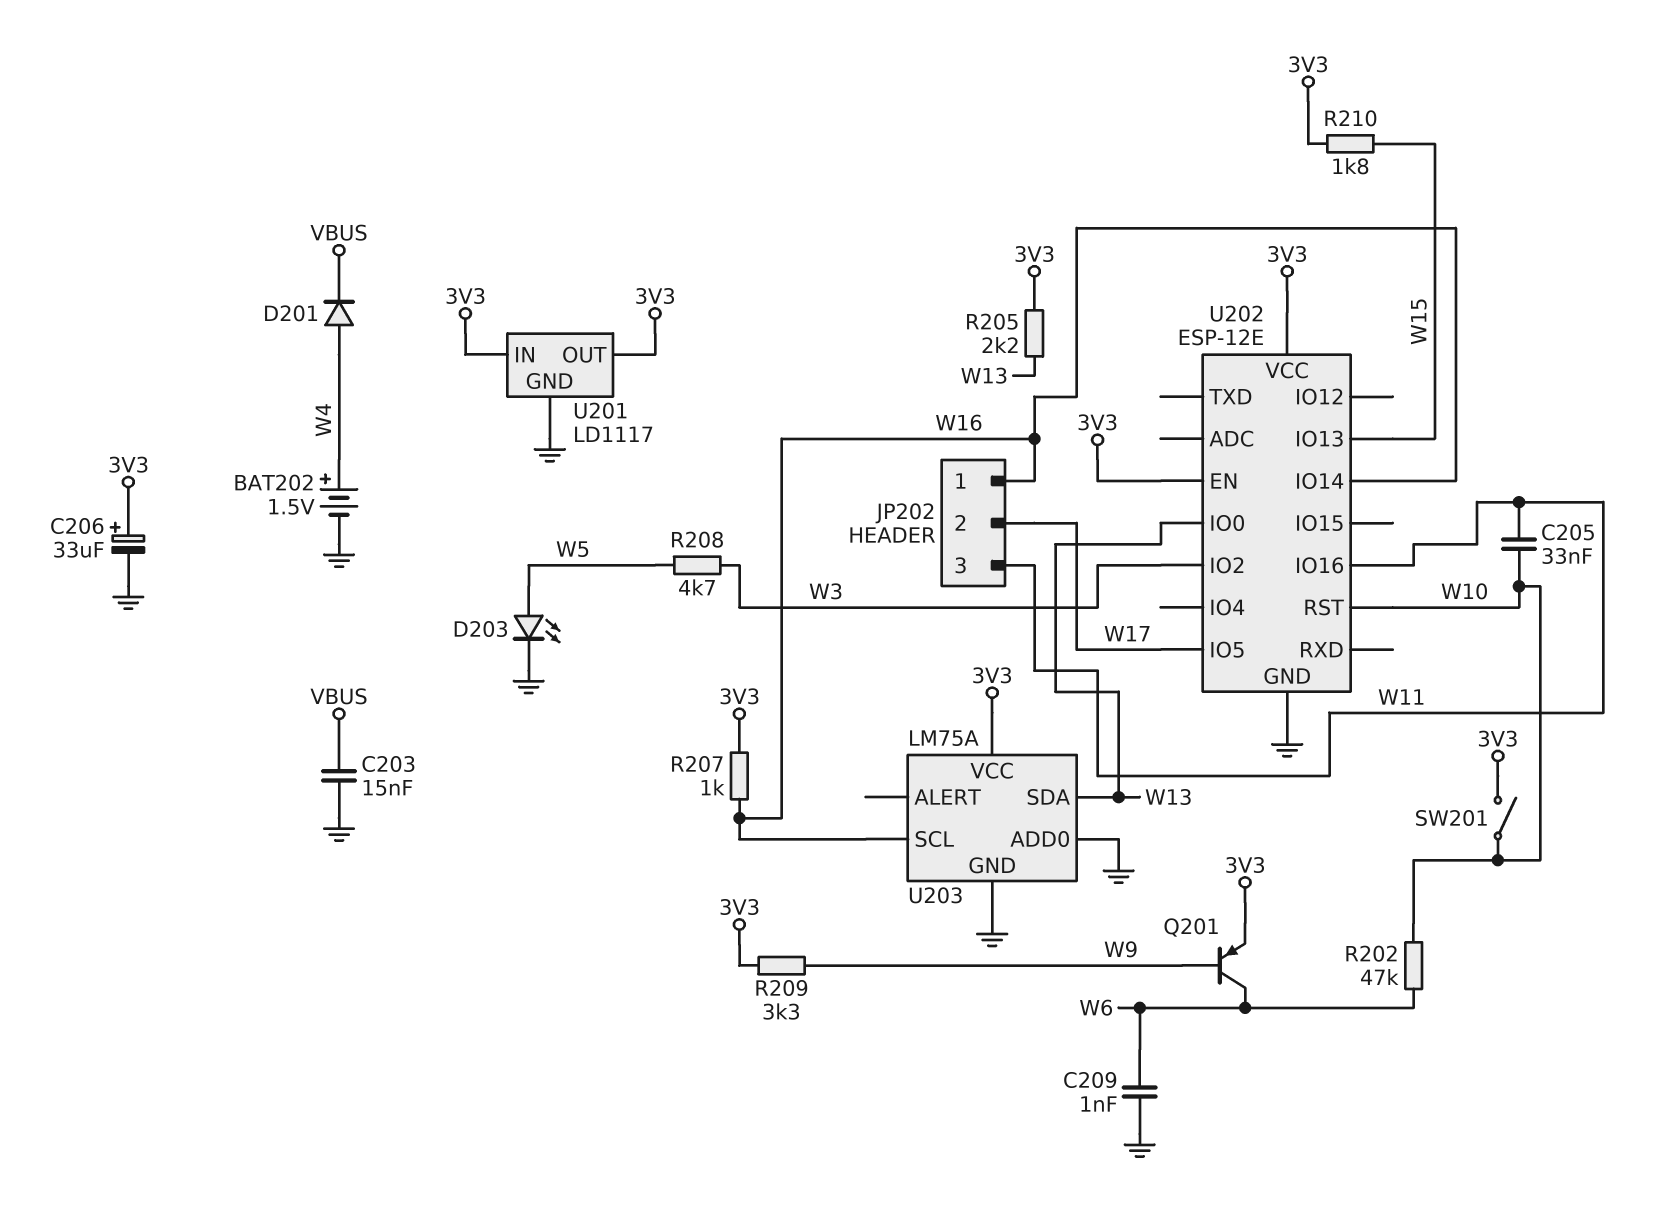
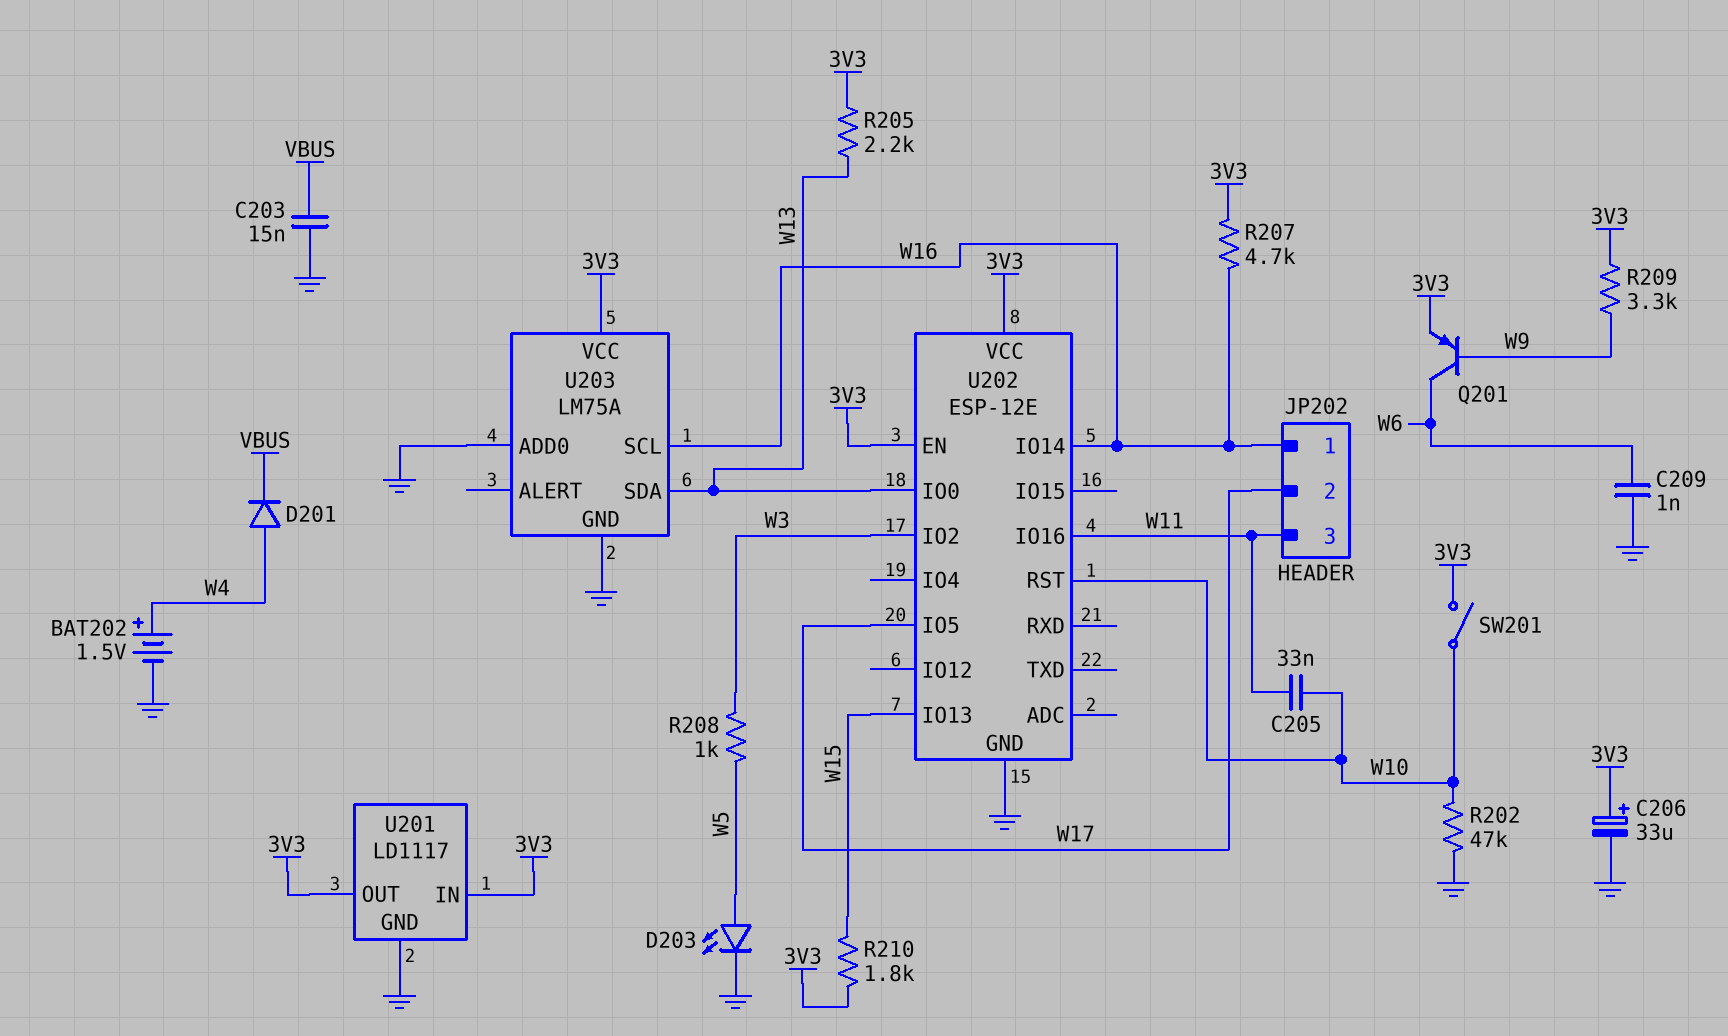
R202: 47k (W6, W10) -> 47k (GND, W10)
R207: 1k (3V3, W16) -> 4.7k (3V3, W16)
R208: 4.7k (W3, W5) -> 1k (W3, W5)

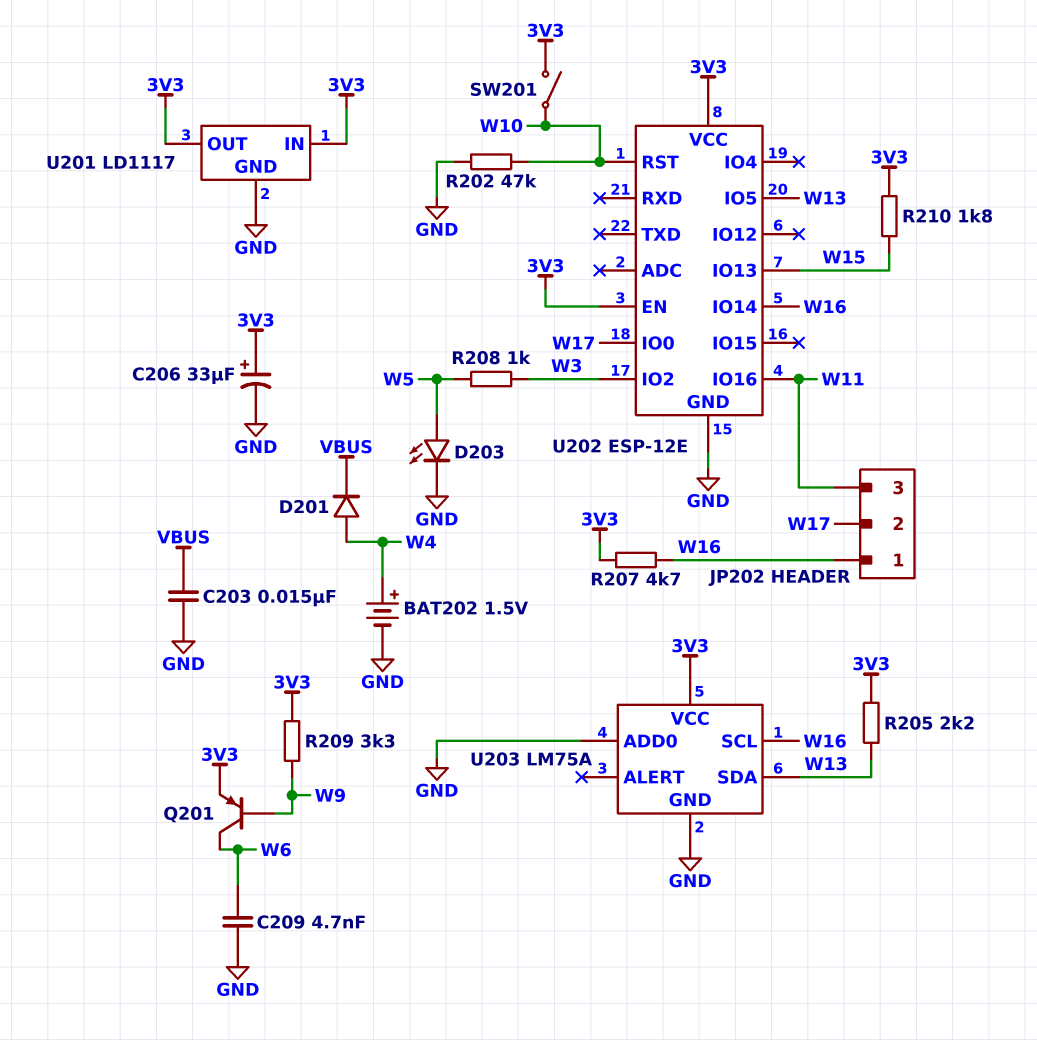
C205: 33nF (W10, W11) -> none
C209: 1nF (GND, W6) -> 4.7nF (GND, W6)
U202 pin IO0: W13 -> W17
U202 pin IO5: W17 -> W13

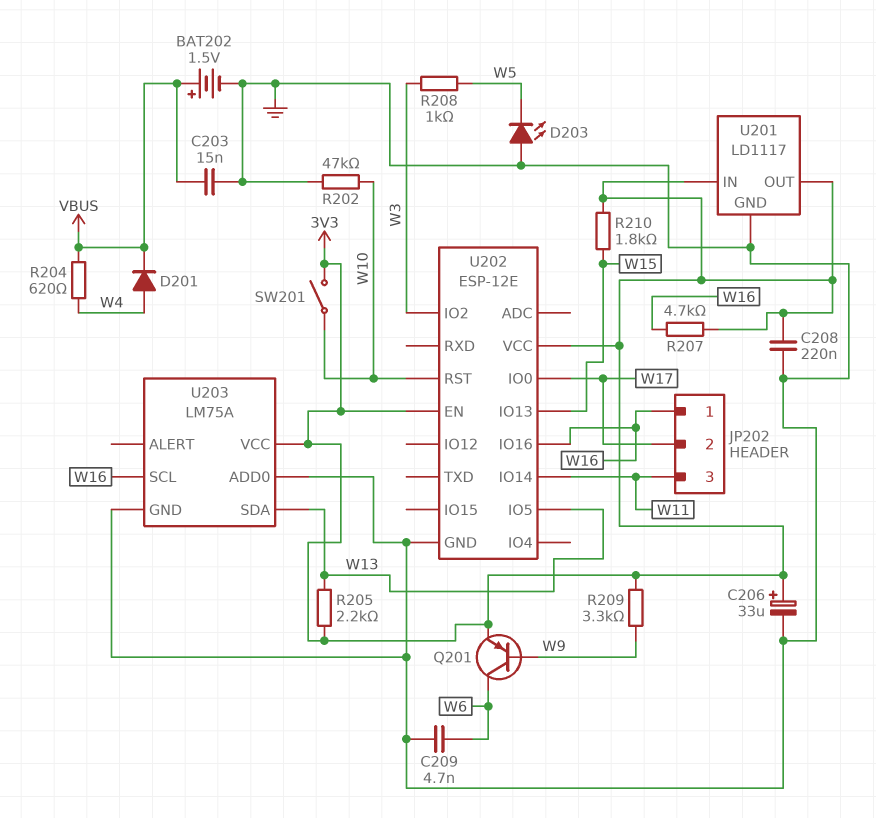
BAT202: 1.5V (plus W4, minus GND) -> 1.5V (plus VBUS, minus GND)
C208: none -> 220nF (3V3, GND)
D203: LED (A W5, K GND) -> LED (A GND, K W5)
R204: none -> 620 (VBUS, W4)
U202 pin IO14: W16 -> W11
U202 pin IO16: W11 -> W16

